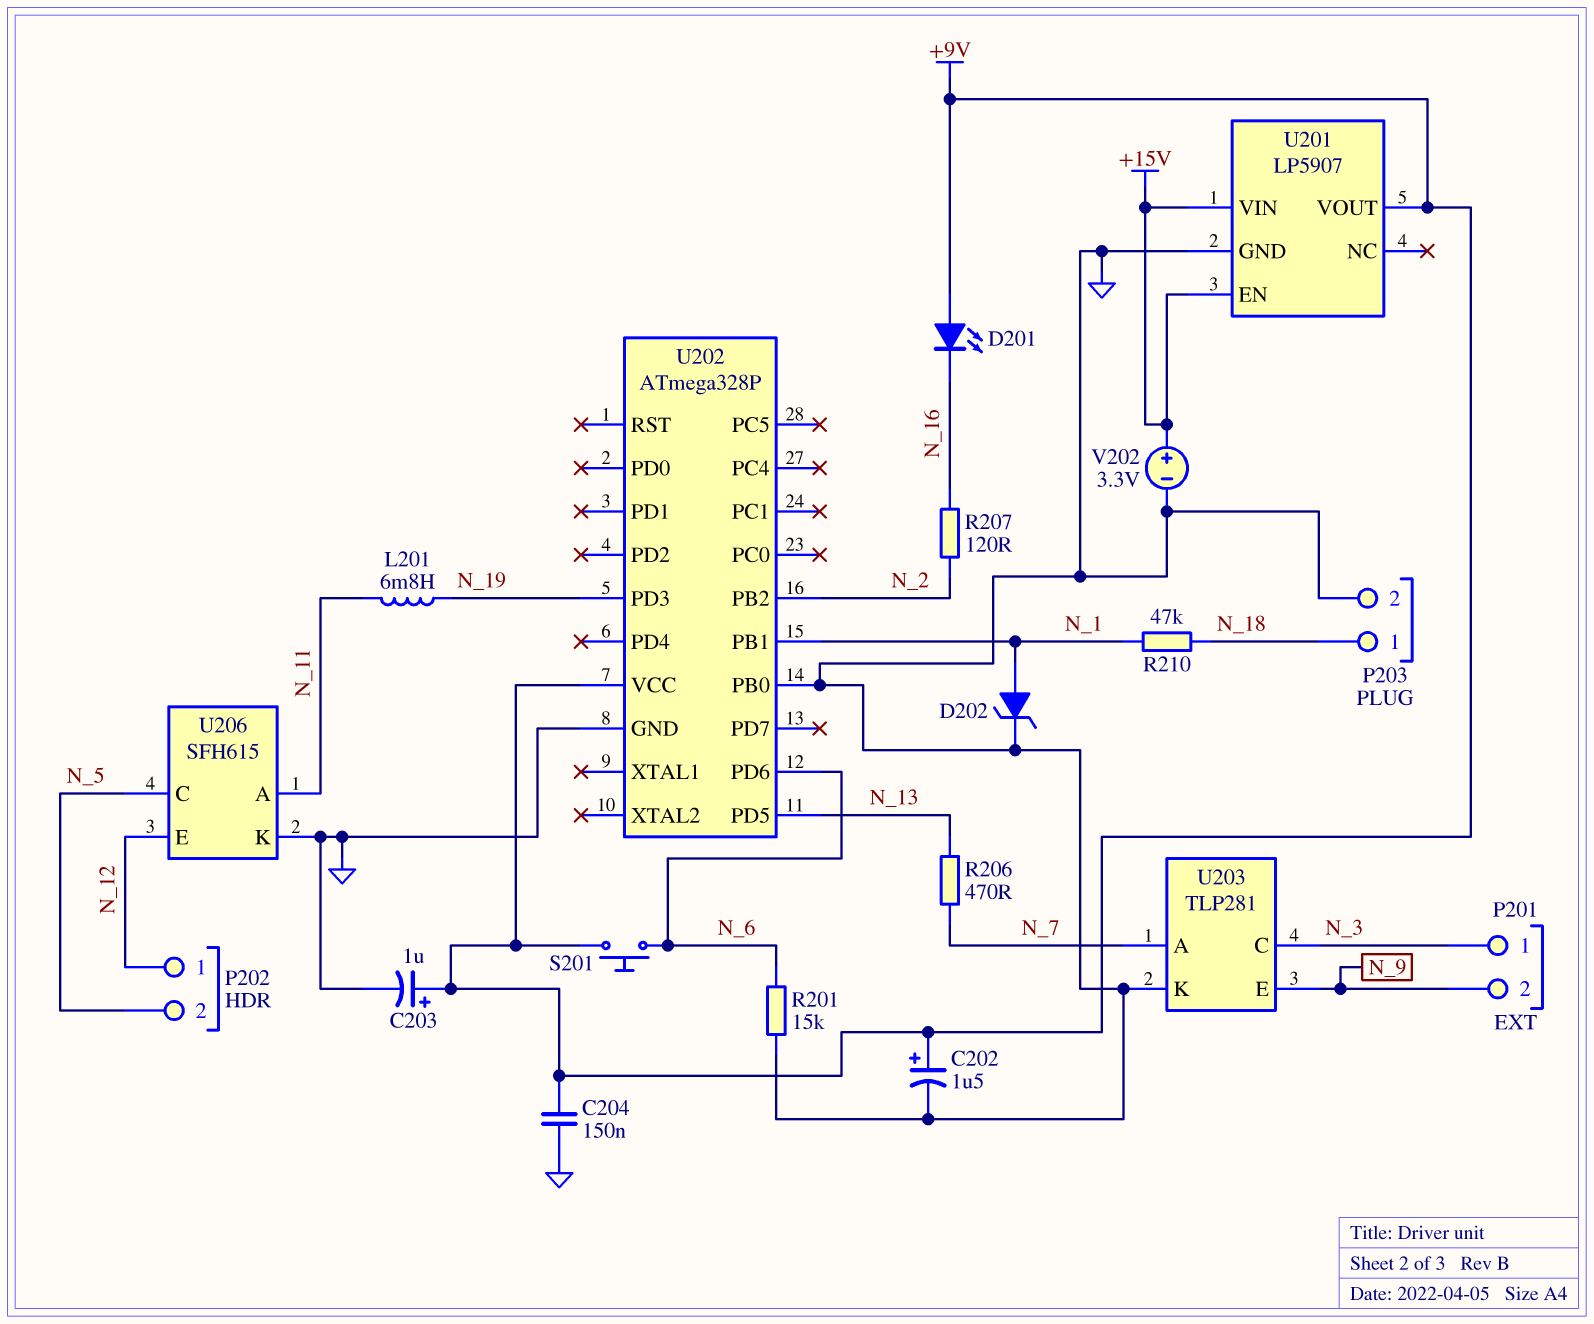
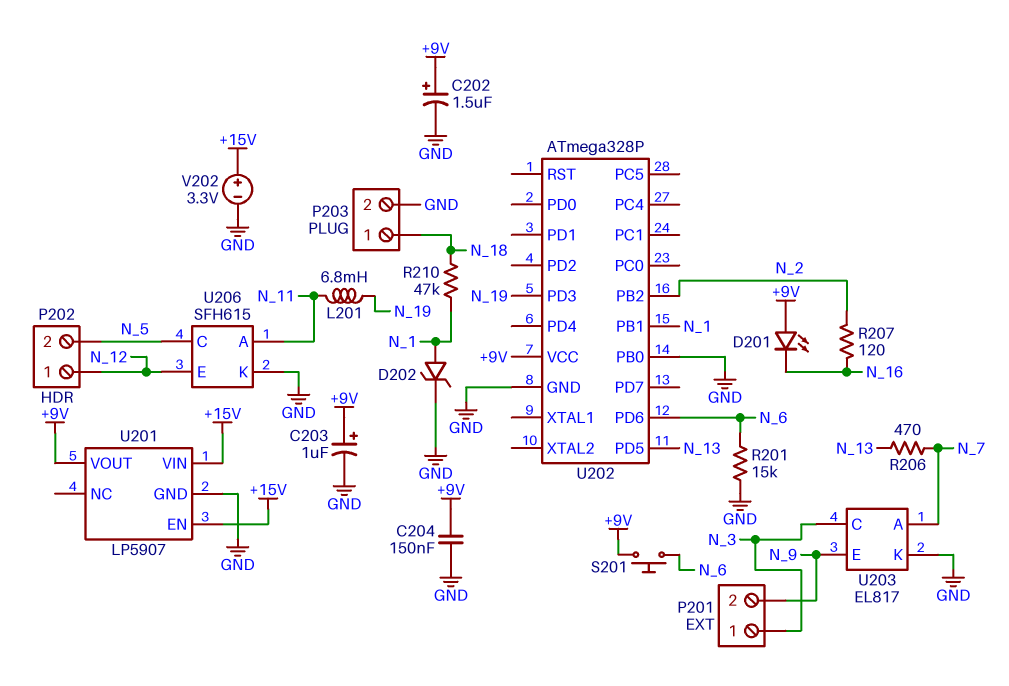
U203: TLP281 -> EL817

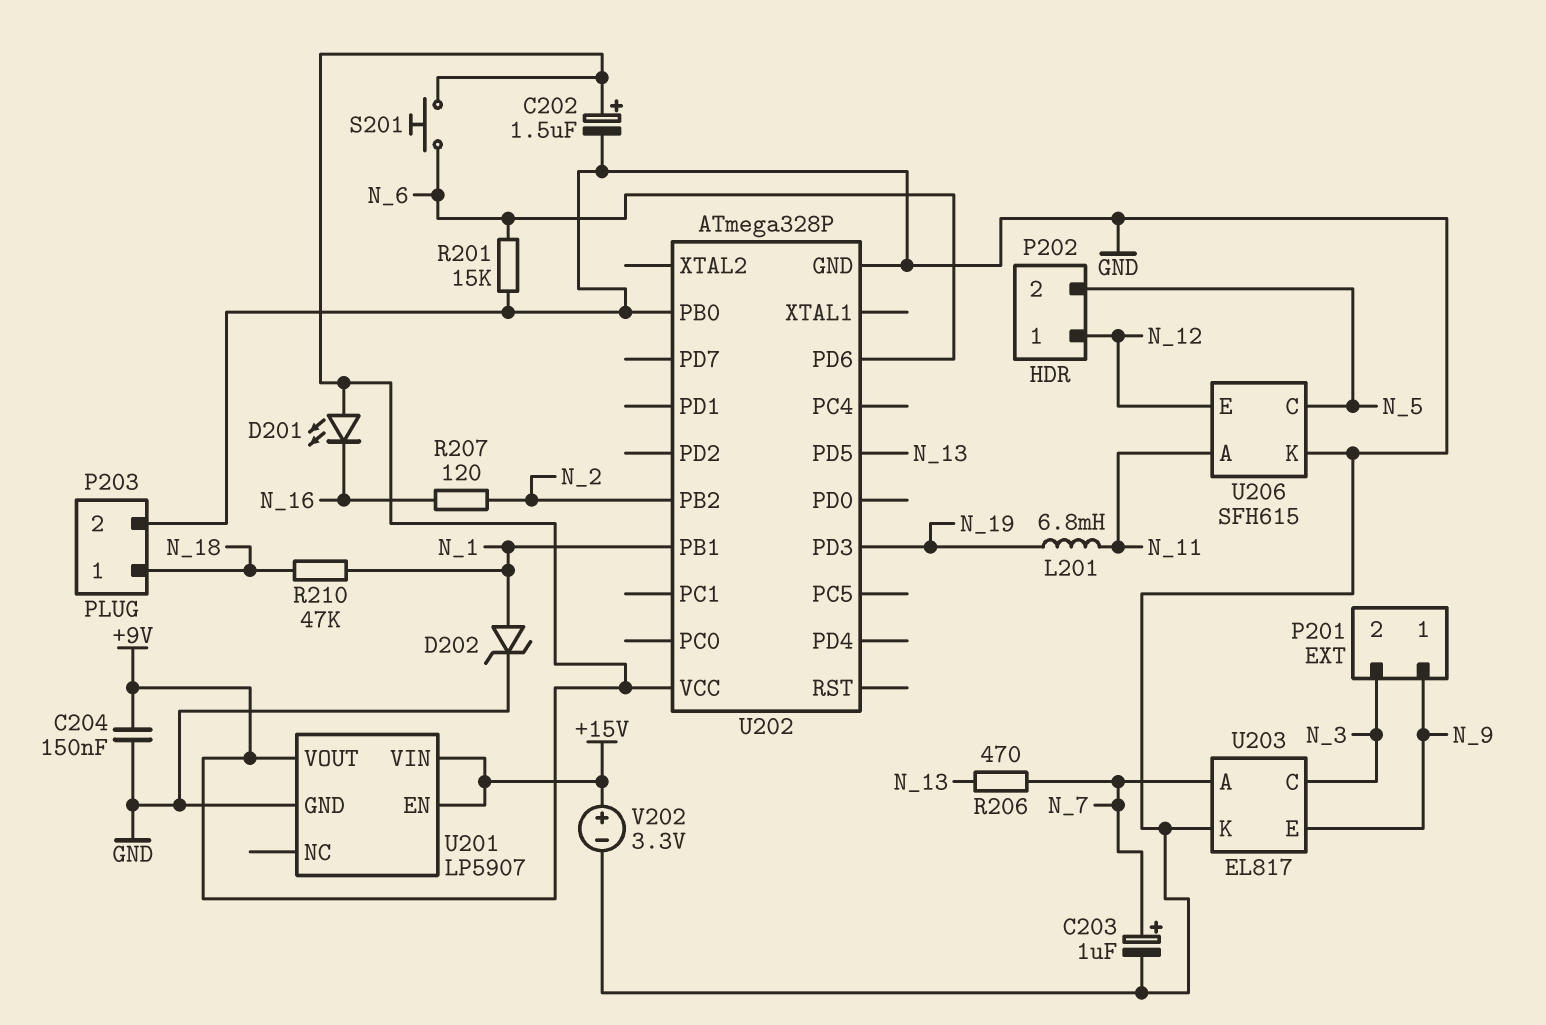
C203: 1uF (plus +9V, minus GND) -> 1uF (plus N_7, minus GND)
P201 pin 1: N_3 -> N_9
P201 pin 2: N_9 -> N_3

